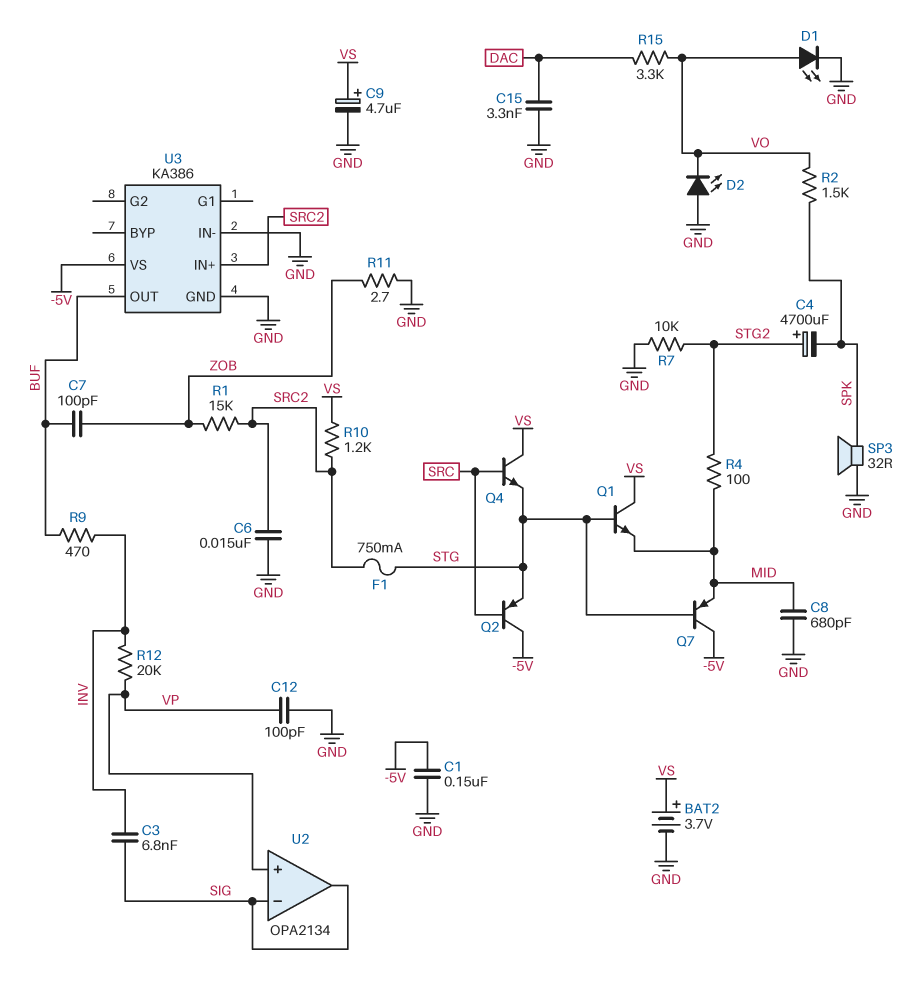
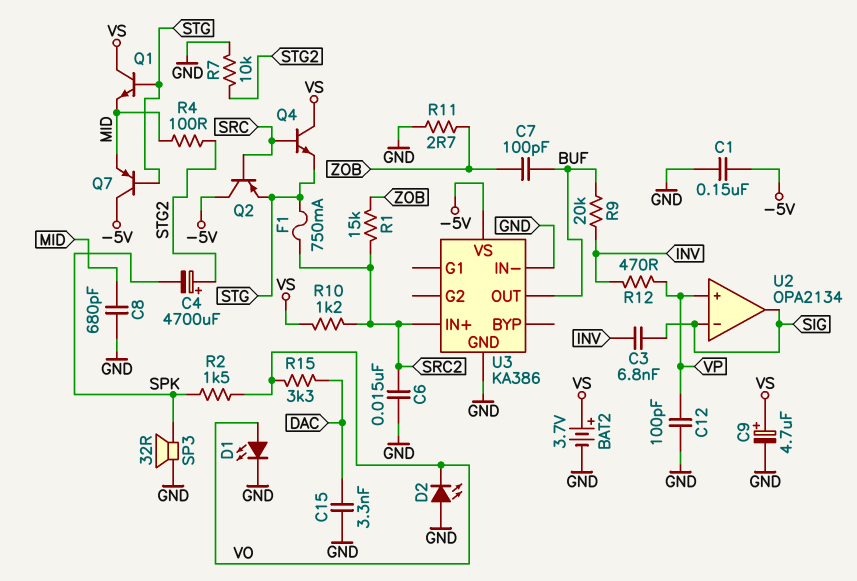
R9: 470 (BUF, INV) -> 20k (BUF, INV)
R12: 20k (INV, VP) -> 470 (INV, VP)

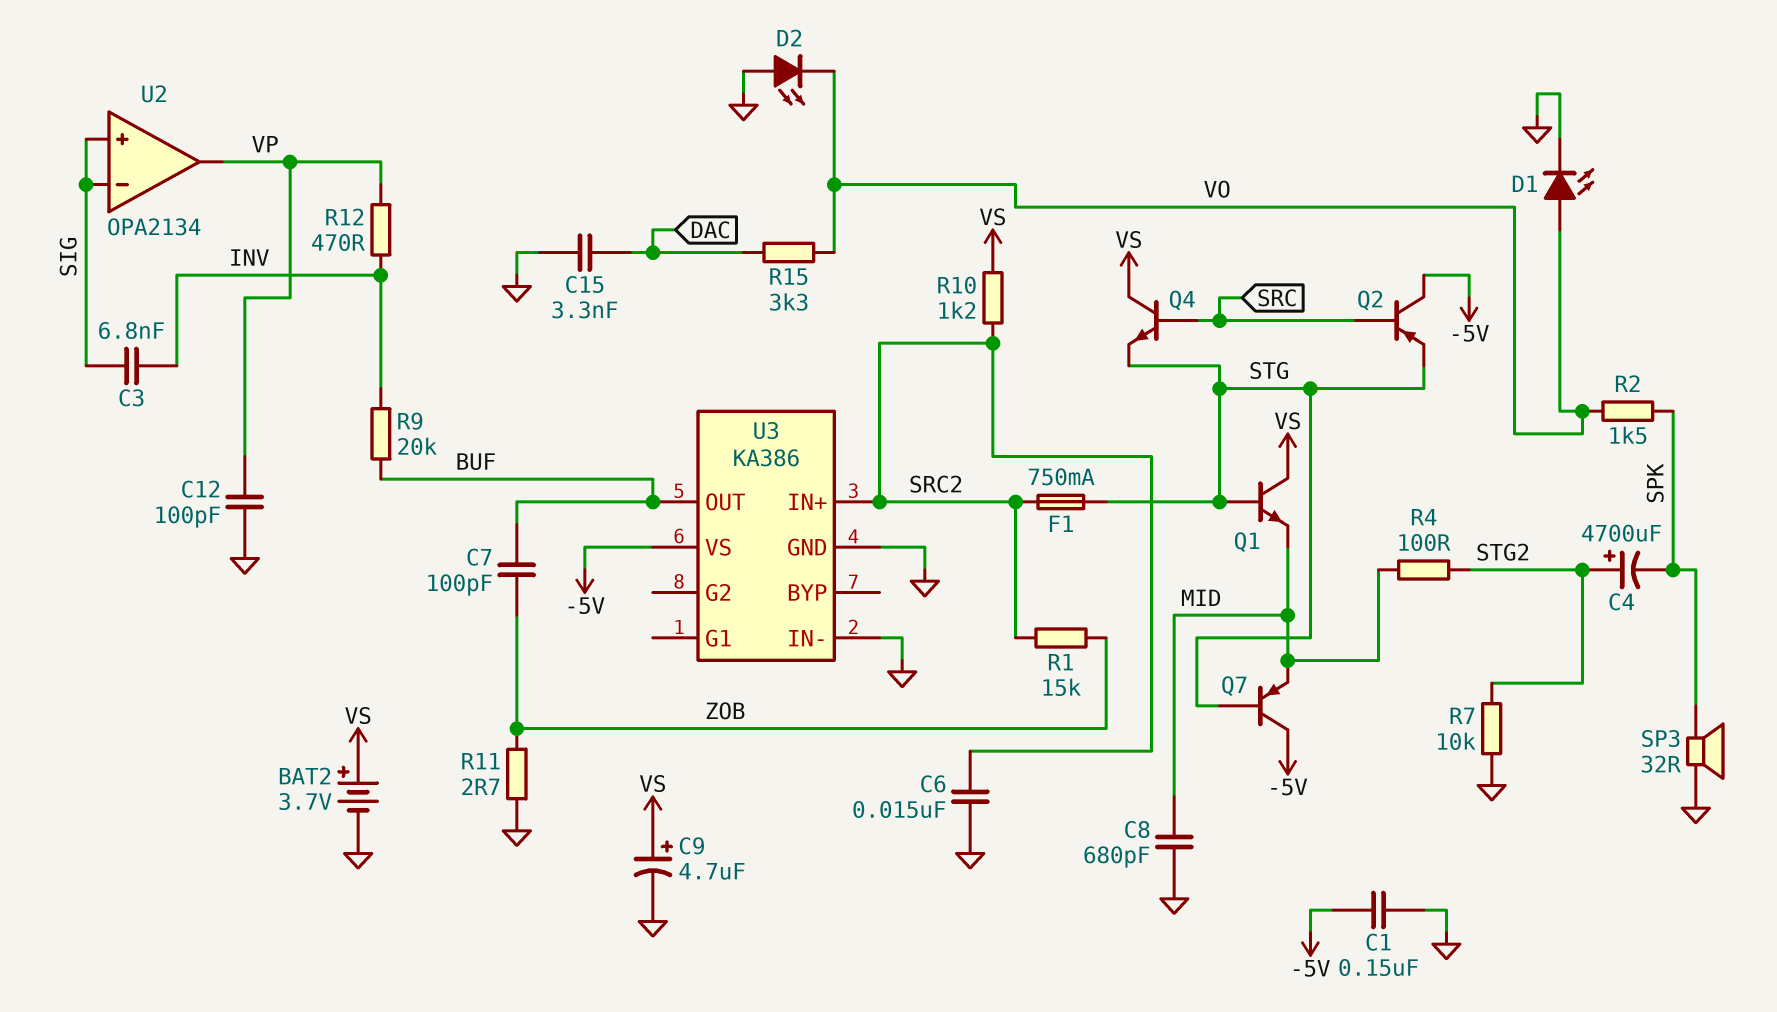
U2 pin in+: VP -> SIG
U2 pin out: SIG -> VP

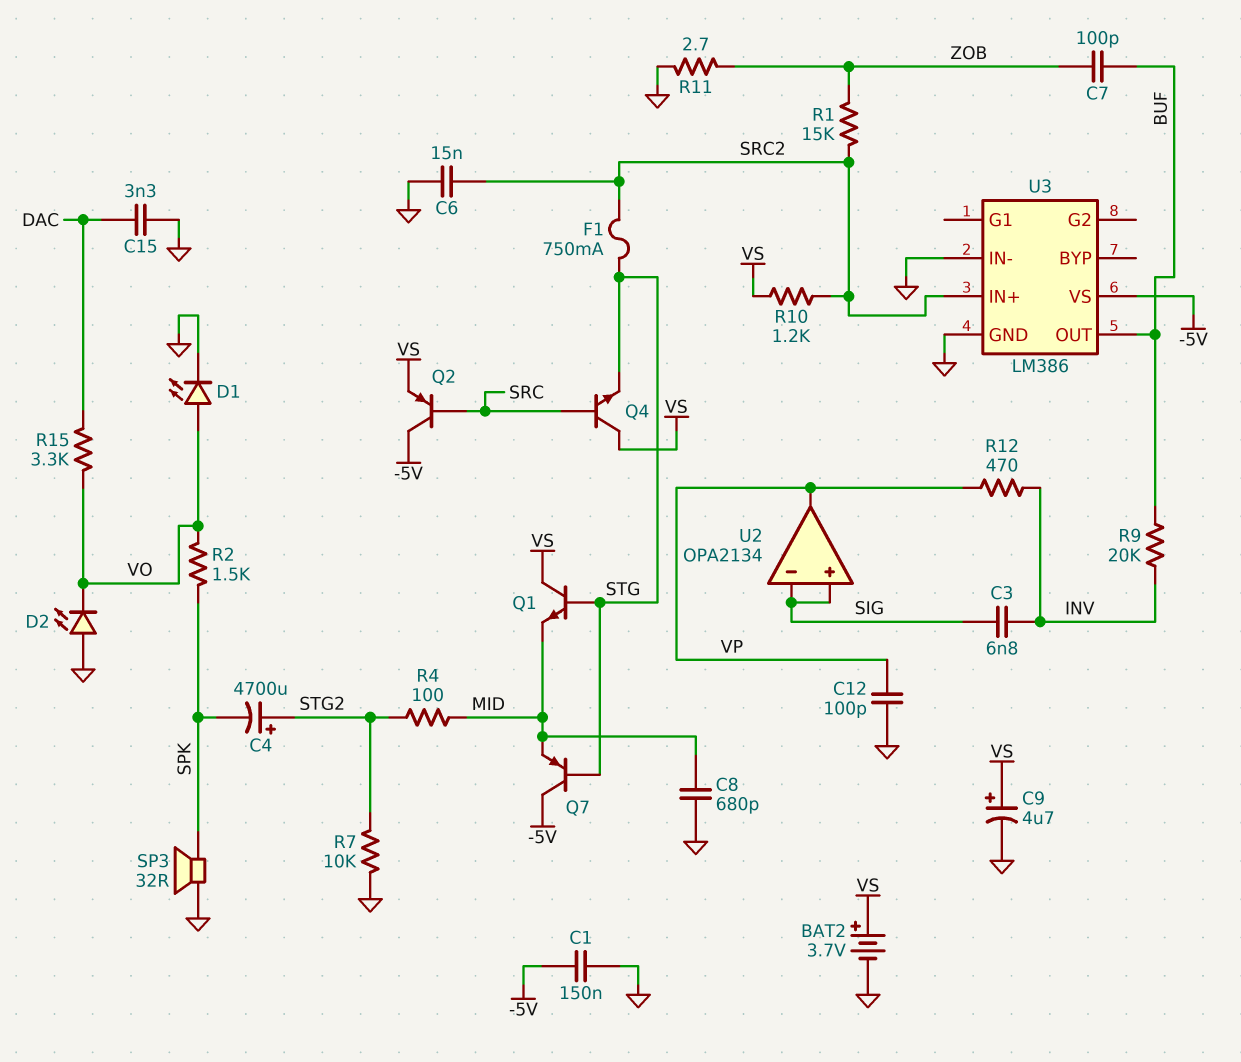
Q2: PNP (B SRC, C -5V, E STG) -> PNP (B SRC, C -5V, E VS)
U3: KA386 -> LM386

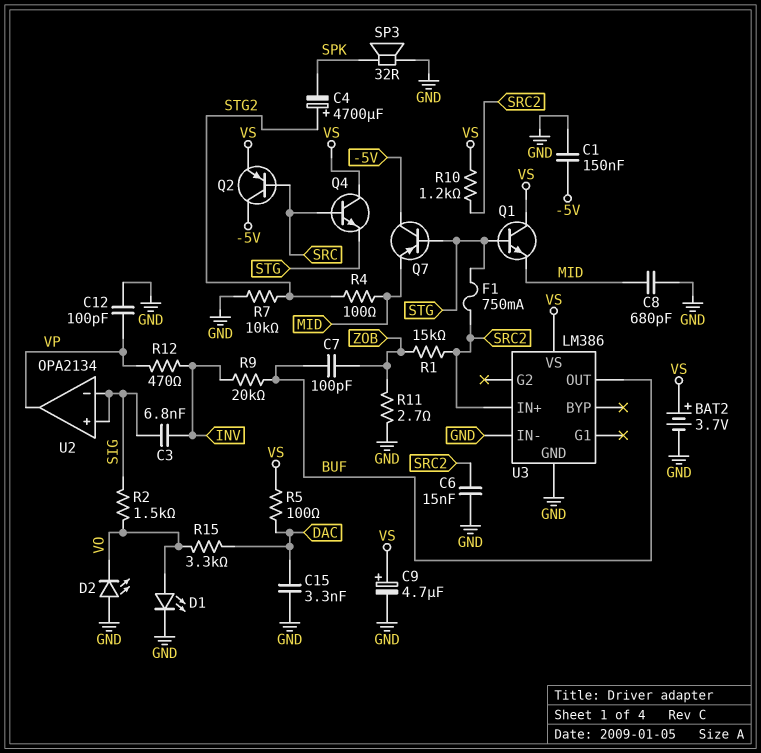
R2: 1.5k (SPK, VO) -> 1.5k (SIG, VO)
R5: none -> 100 (DAC, VS)
U3 pin VS: -5V -> VS

